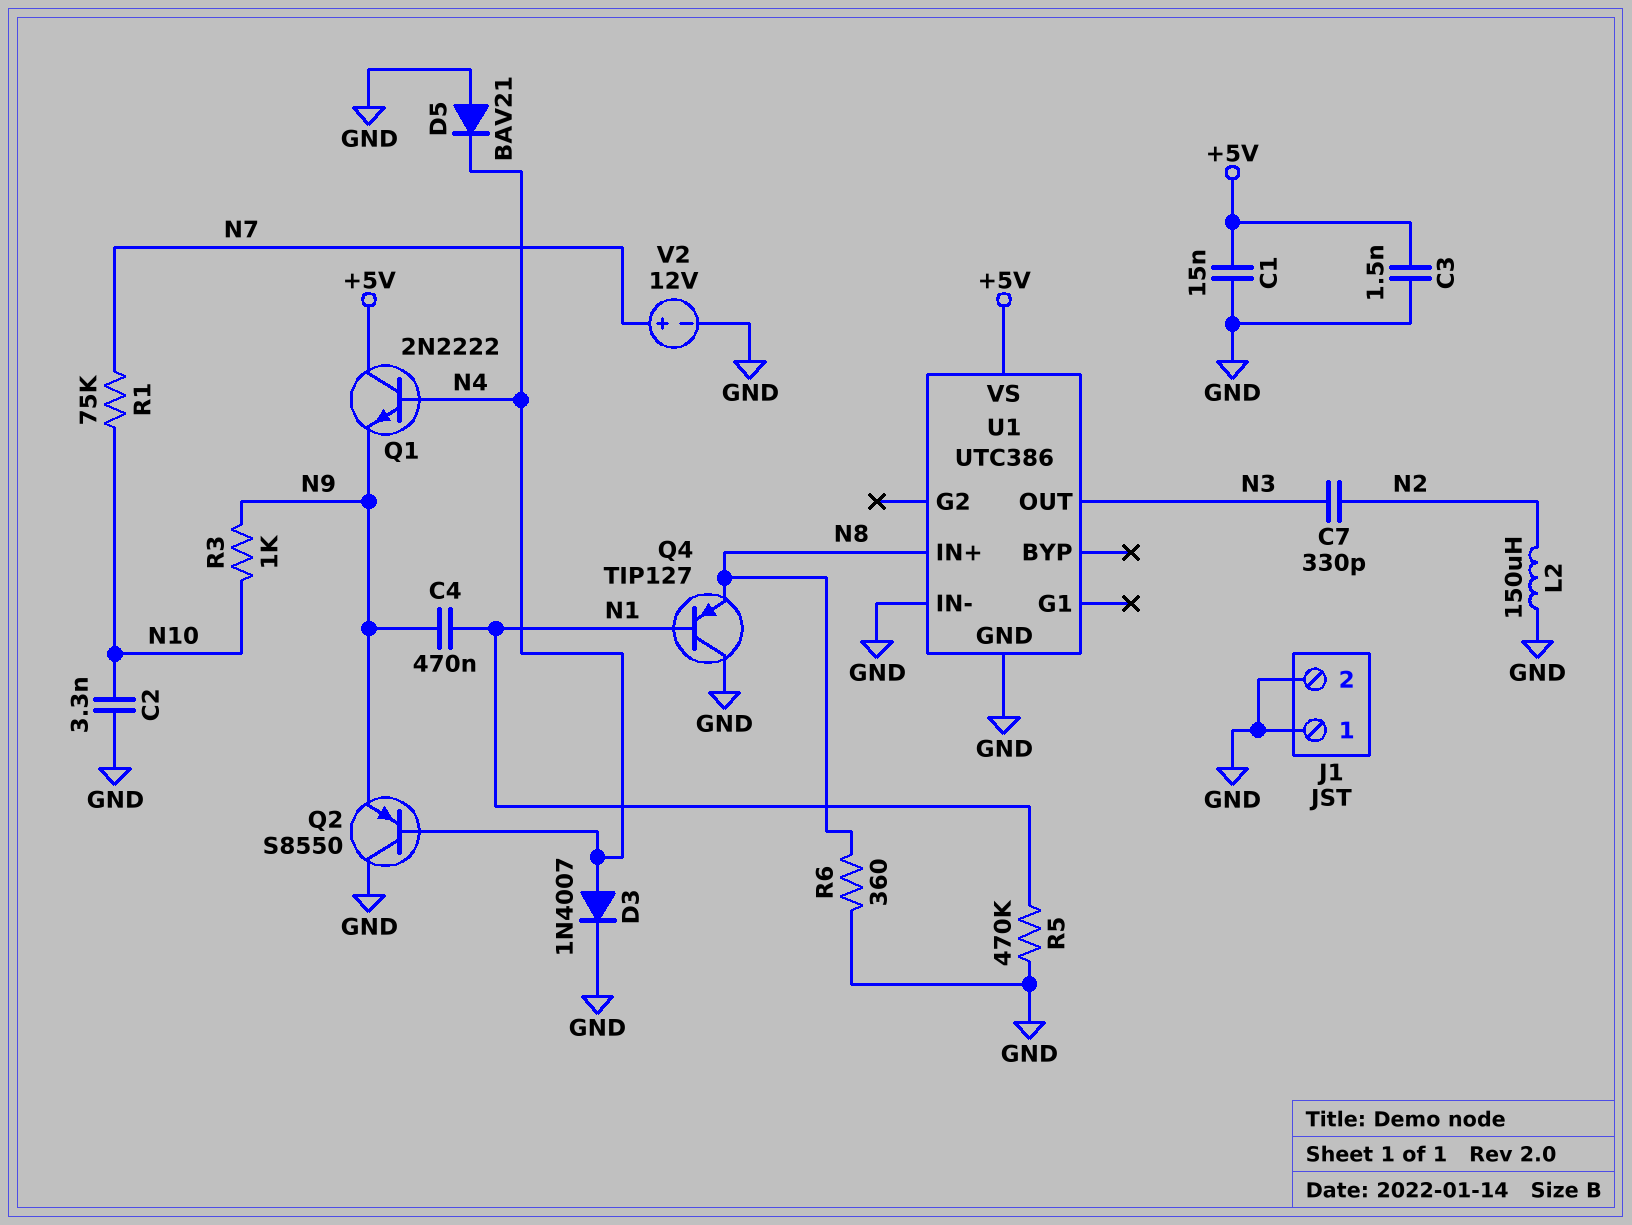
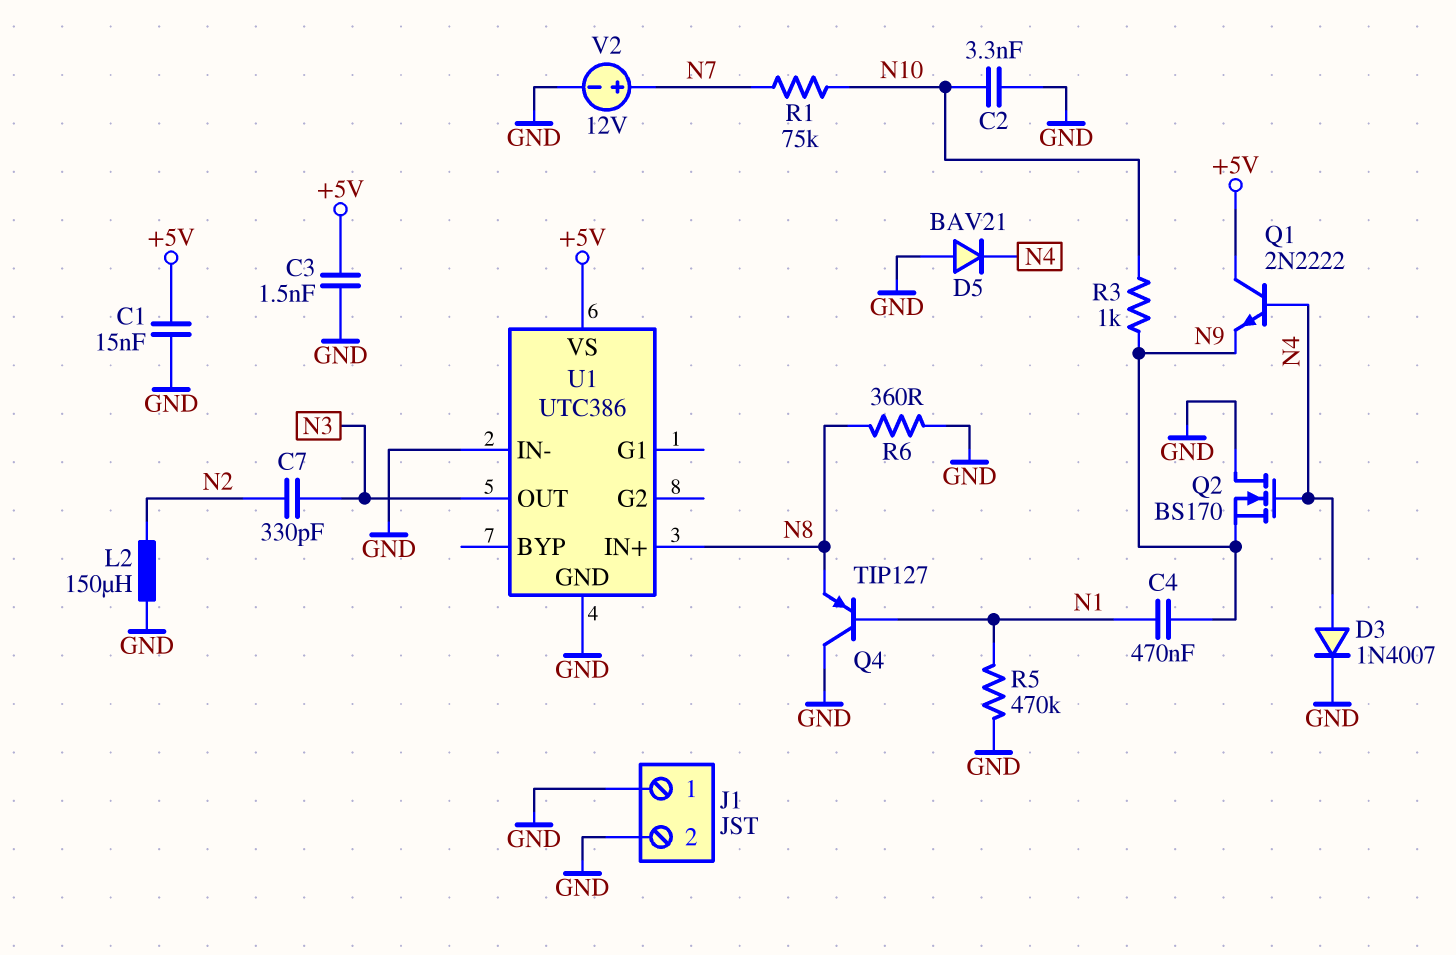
Q2: PNP S8550 (B N4, C GND, E N9) -> NMOS BS170 (G N4, D GND, S N9)

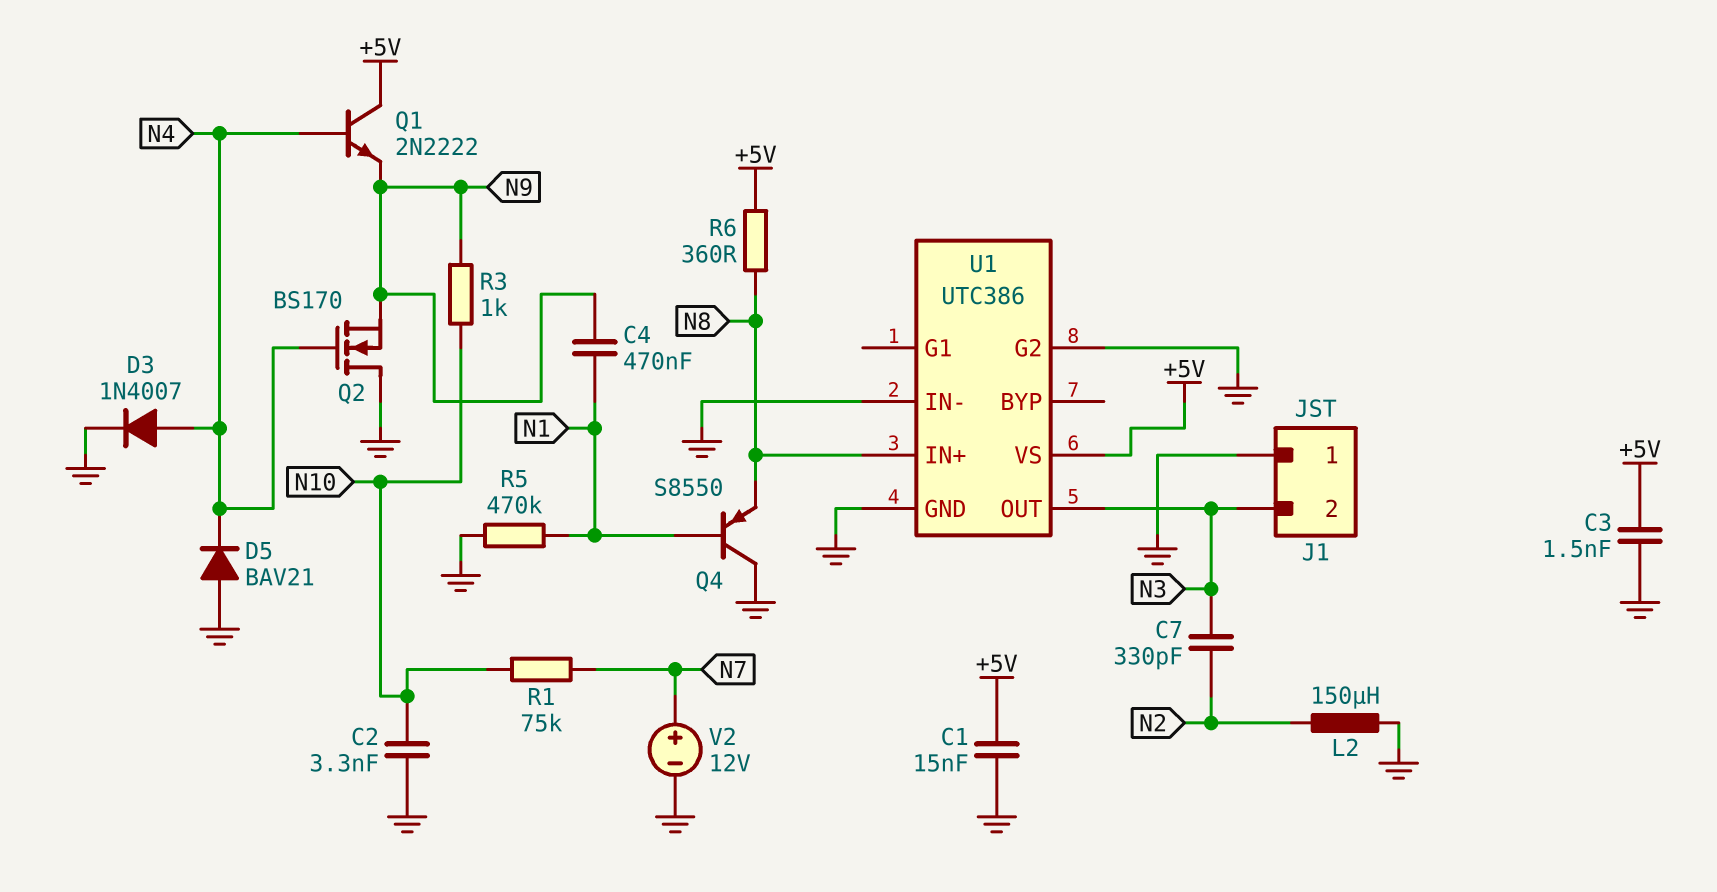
J1 pin 2: GND -> N3
Q4: PNP TIP127 (B N1, C GND, E N8) -> PNP S8550 (B N1, C GND, E N8)
R6: 360 (GND, N8) -> 360 (+5V, N8)
U1 pin G2: none -> GND

